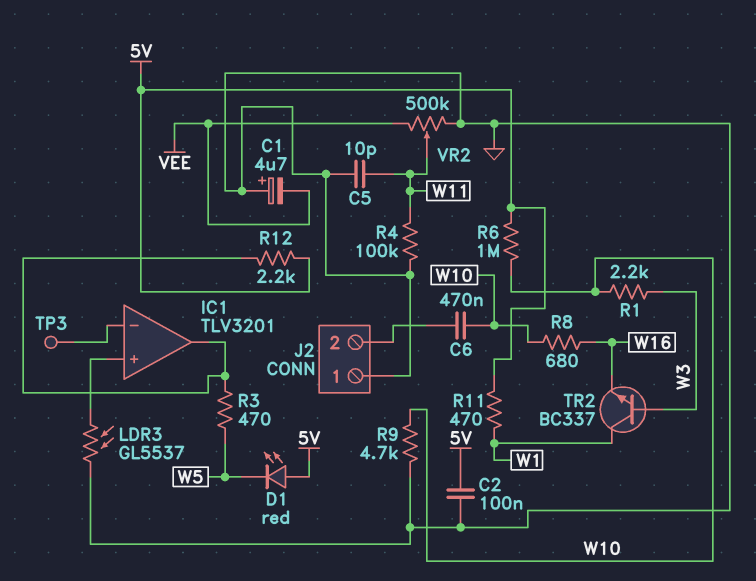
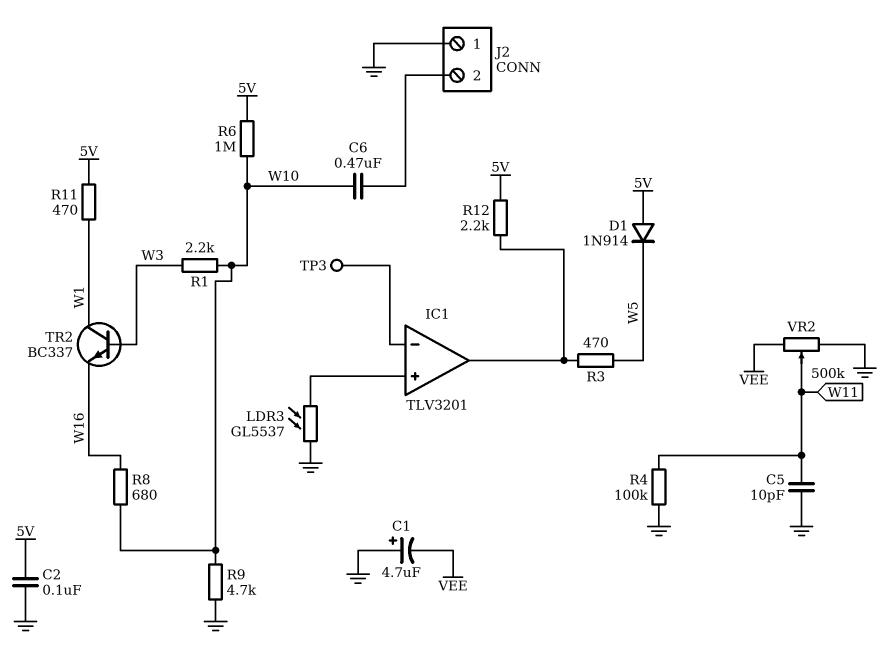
D1: LED red (A 5V, K W5) -> diode 1N914 (A 5V, K W5)

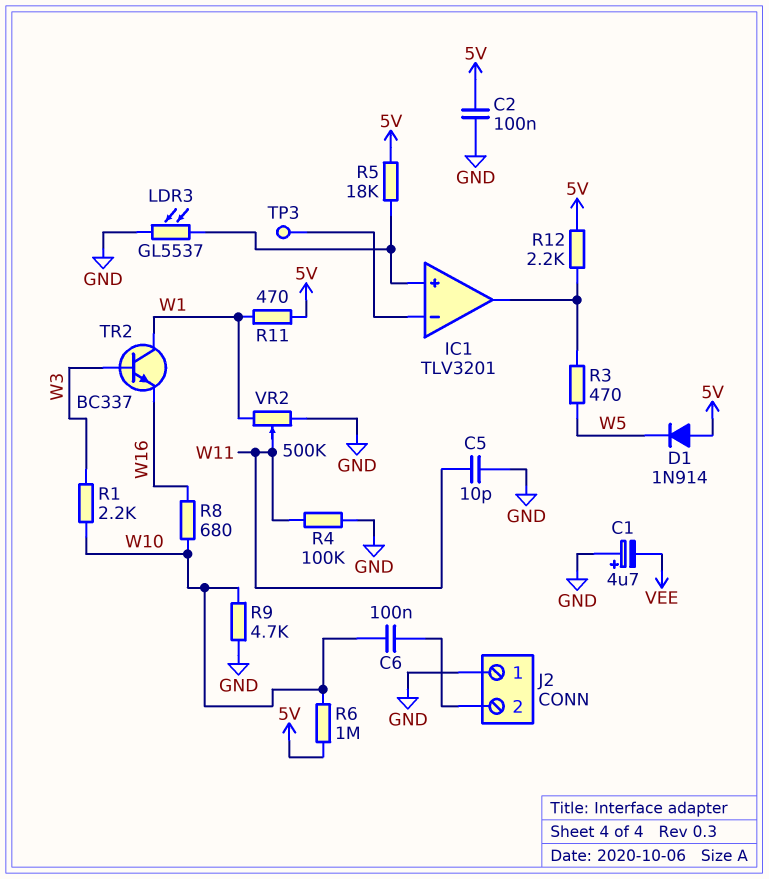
C6: 470nF (J2/2, W10) -> 100nF (J2/2, W10)
R5: none -> 18k (5V, IC1/in+)
VR2: 500k (GND, VEE, wiper W11) -> 500k (GND, W1, wiper W11)

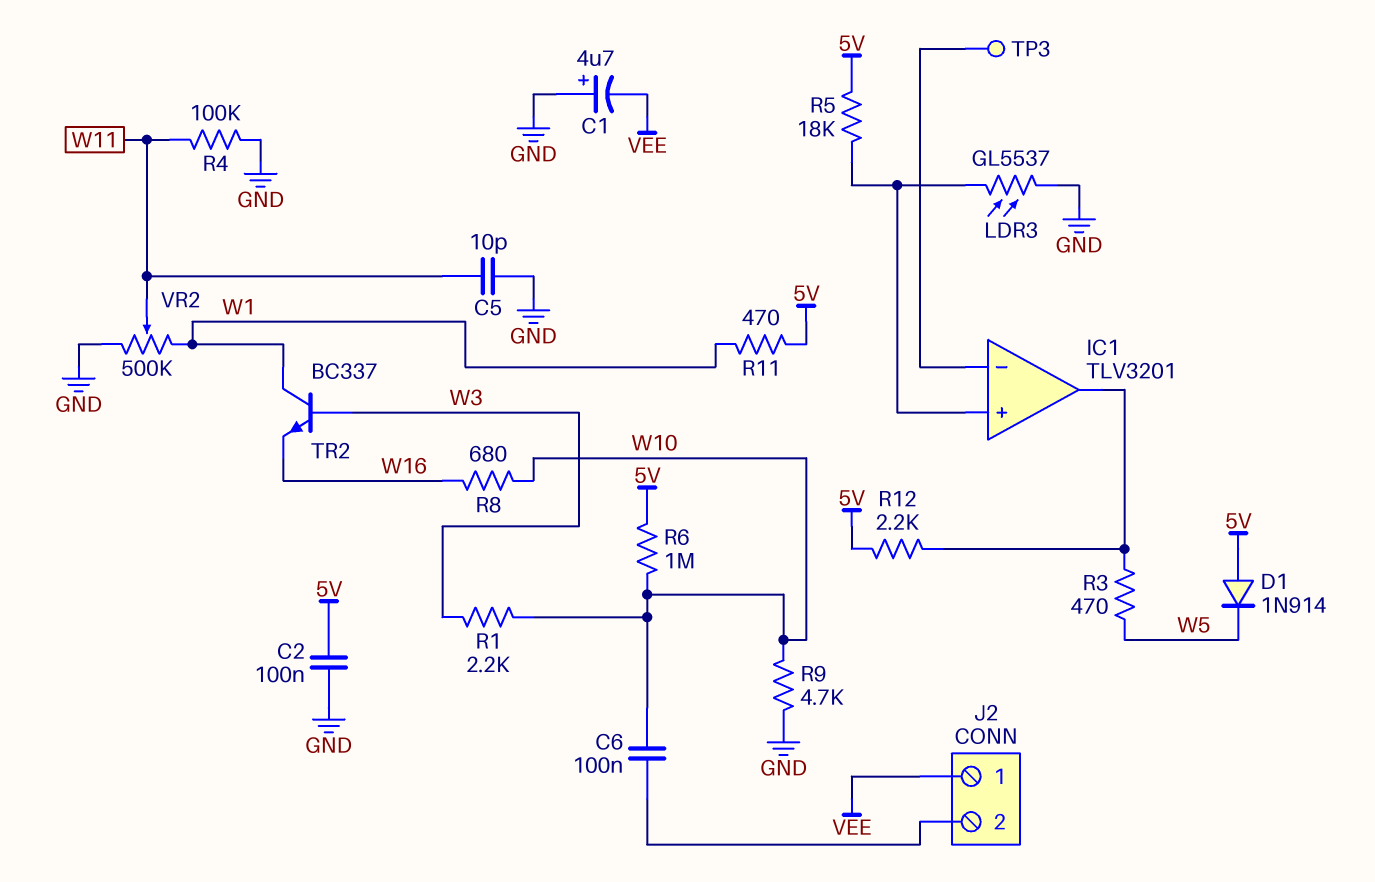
J2 pin 1: GND -> VEE

